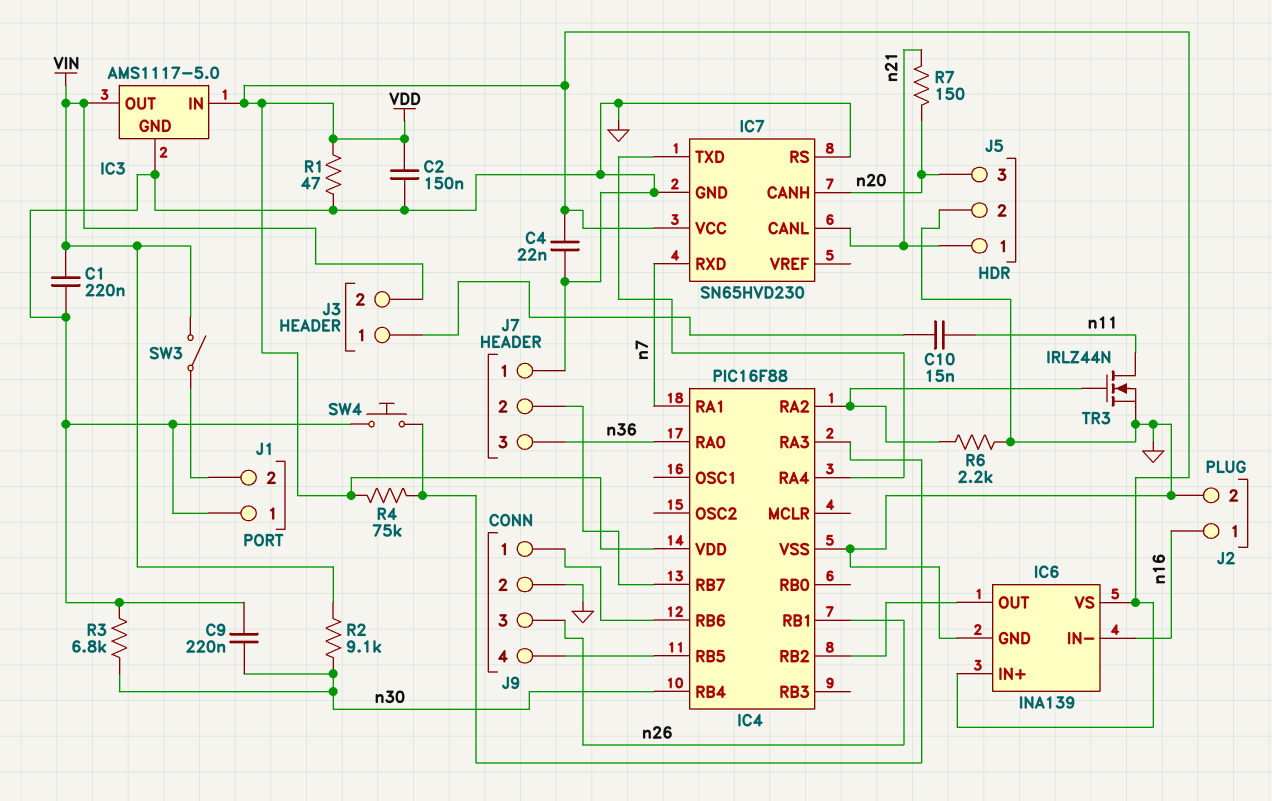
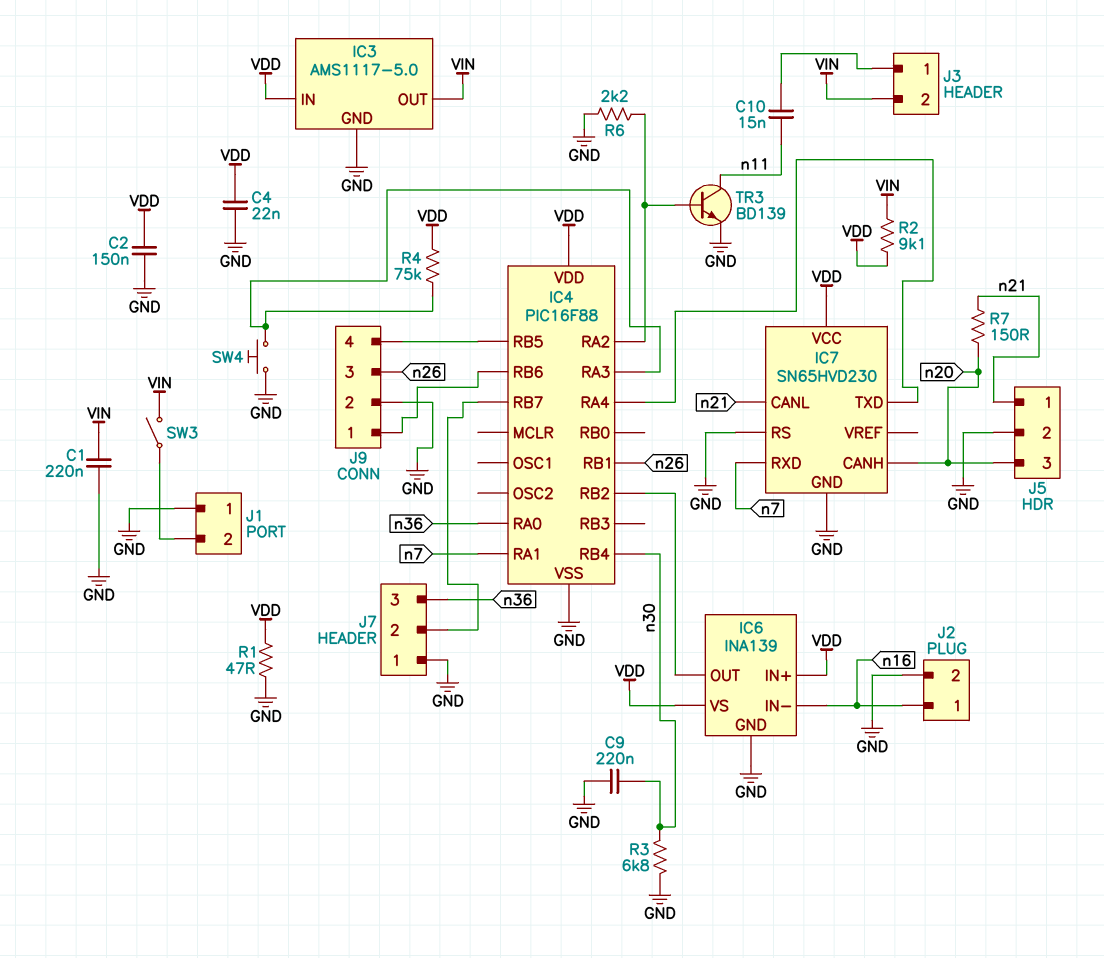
R2: 9.1k (VIN, n30) -> 9.1k (VDD, VIN)
TR3: NMOS IRLZ44N (G IC4/RA2, D n11, S GND) -> NPN BD139 (B IC4/RA2, C n11, E GND)

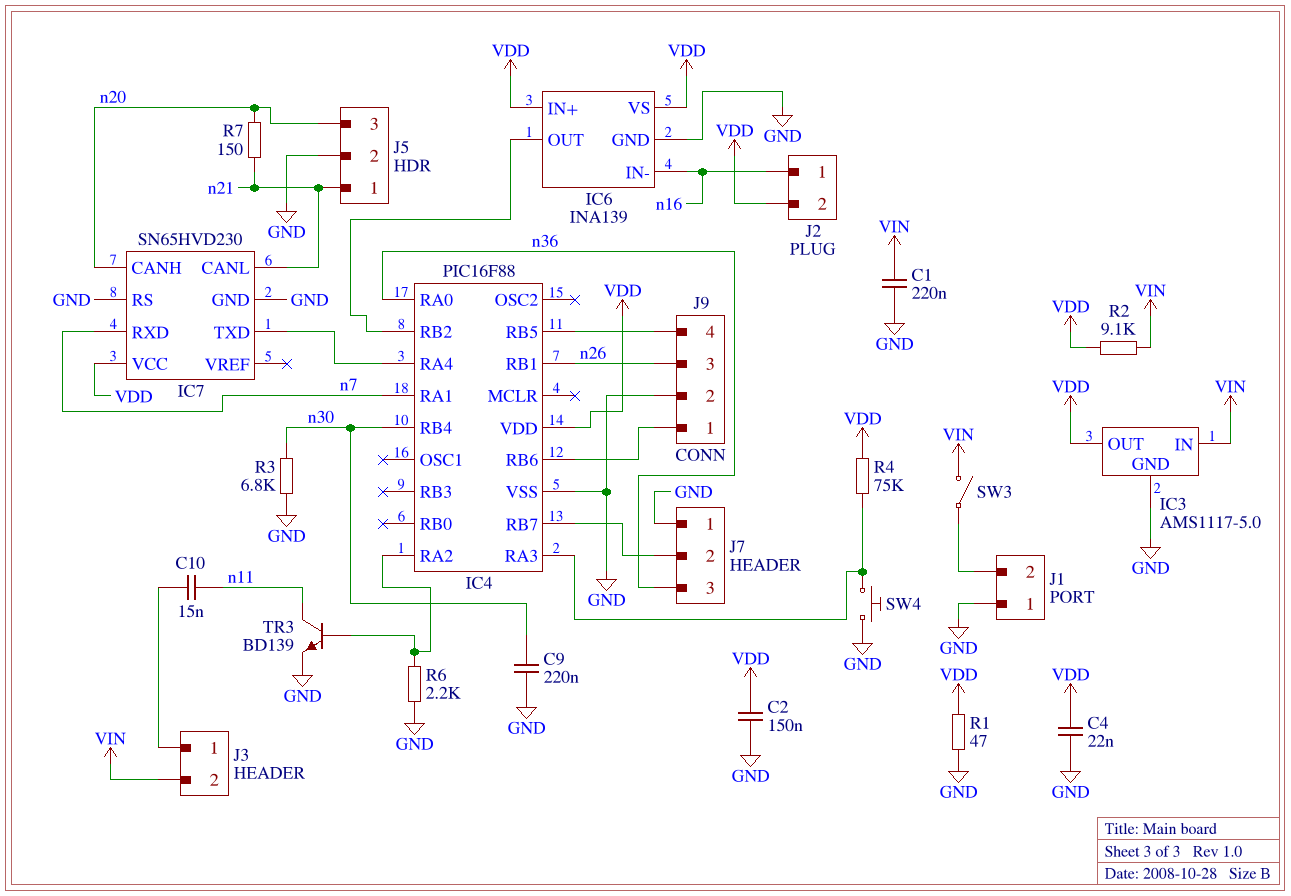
IC3 pin IN: VDD -> VIN
IC3 pin OUT: VIN -> VDD
J2 pin 2: GND -> VDD

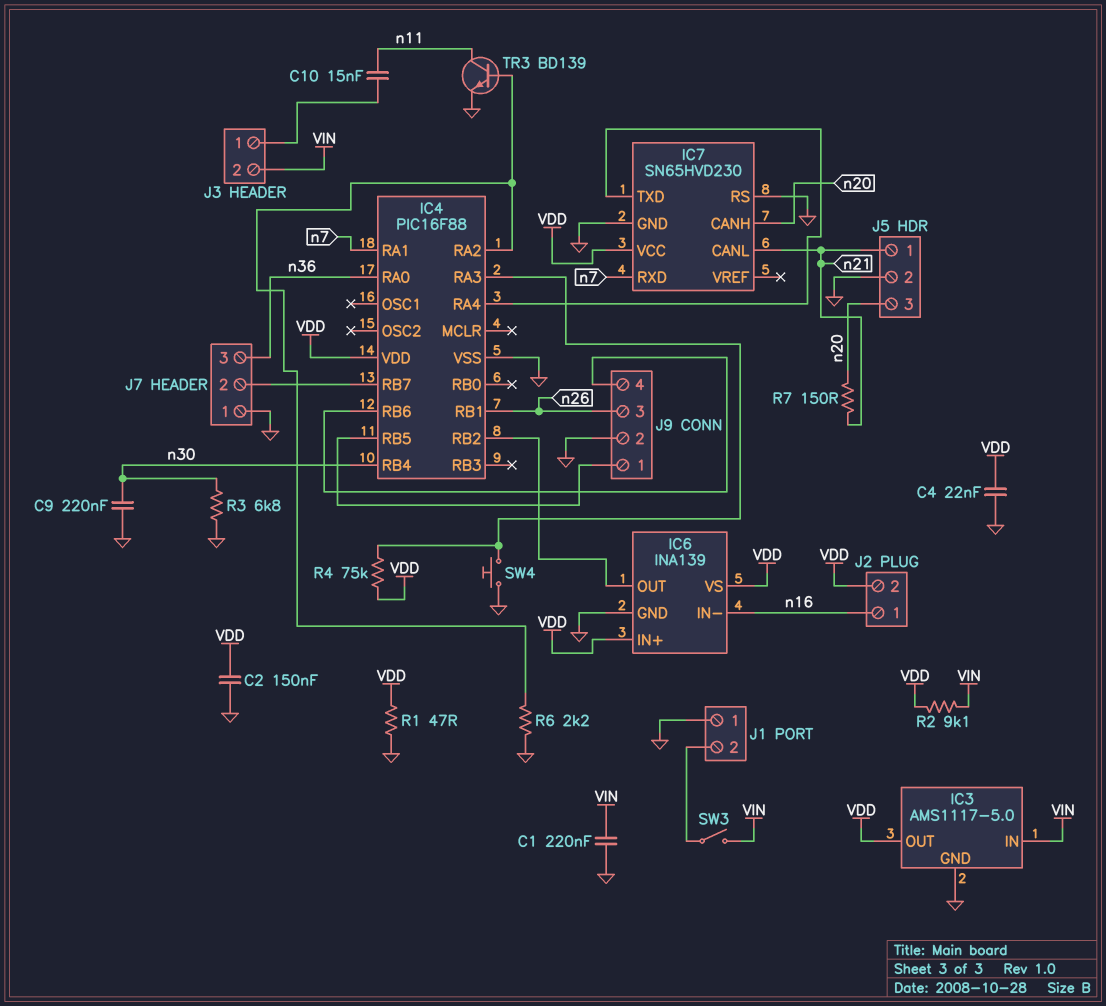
J9 pin 1: IC4/RB6 -> IC4/RB5
J9 pin 4: IC4/RB5 -> IC4/RB6

